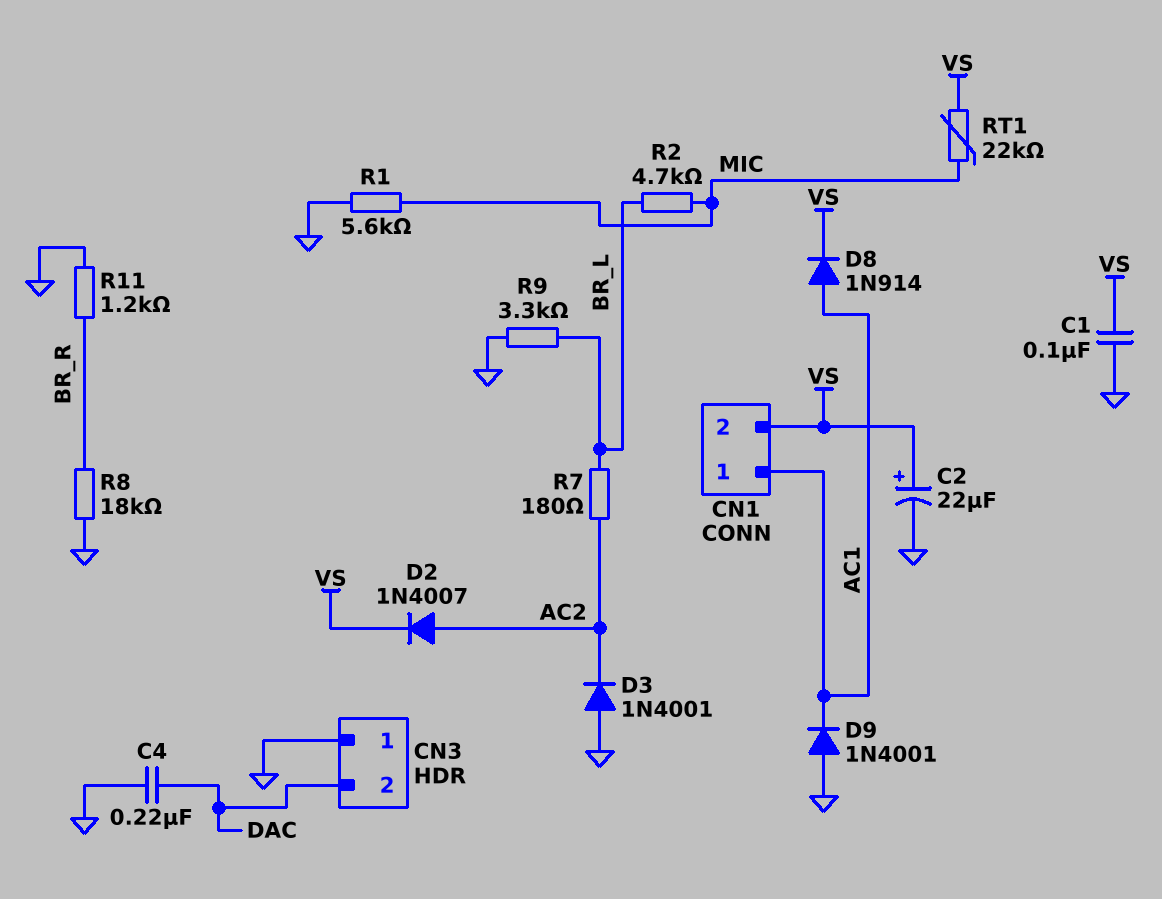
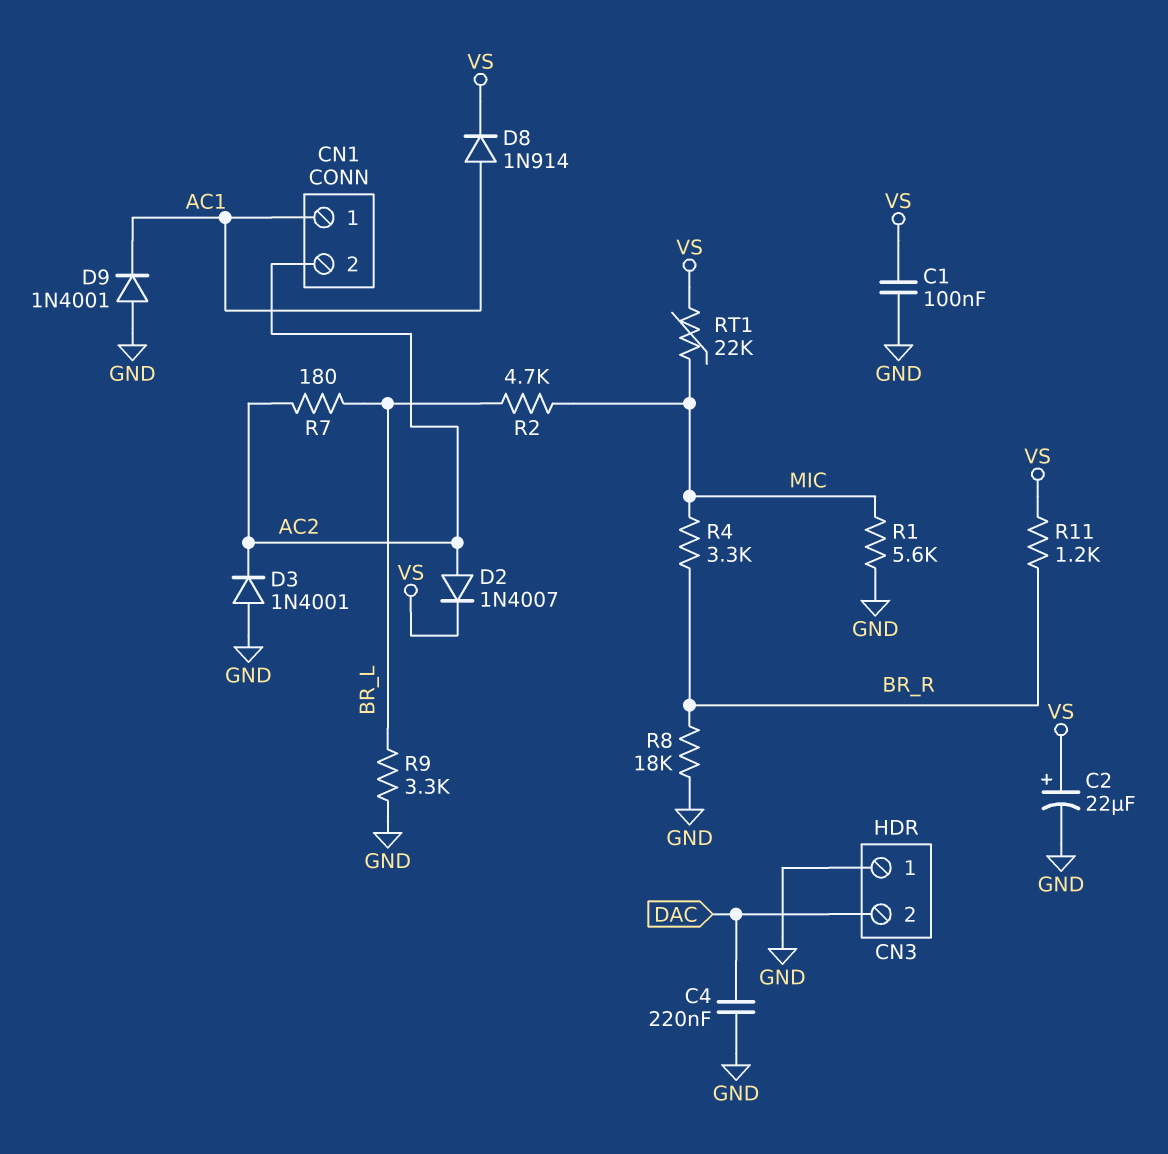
CN1 pin 2: VS -> AC2
R4: none -> 3.3k (BR_R, MIC)
R11: 1.2k (BR_R, GND) -> 1.2k (BR_R, VS)

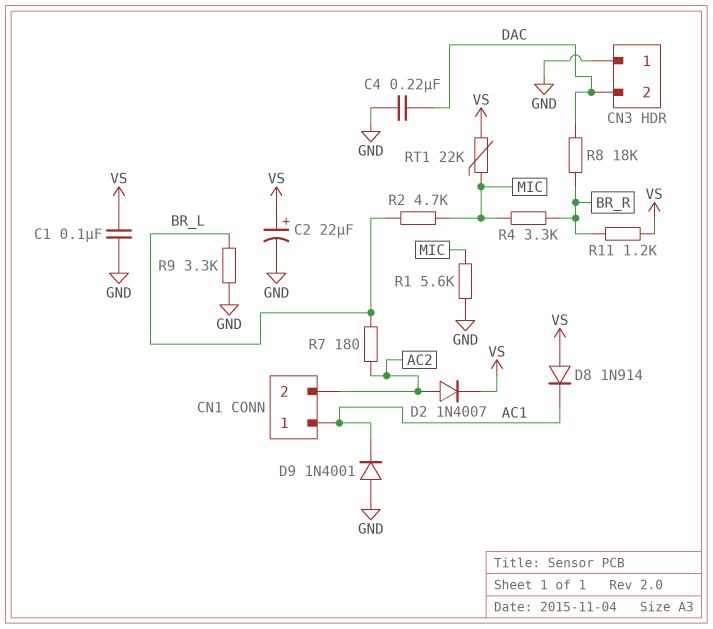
D3: diode 1N4001 (A GND, K AC2) -> none
D8: diode 1N914 (A AC1, K VS) -> diode 1N914 (A VS, K AC1)
R8: 18k (BR_R, GND) -> 18k (BR_R, DAC)

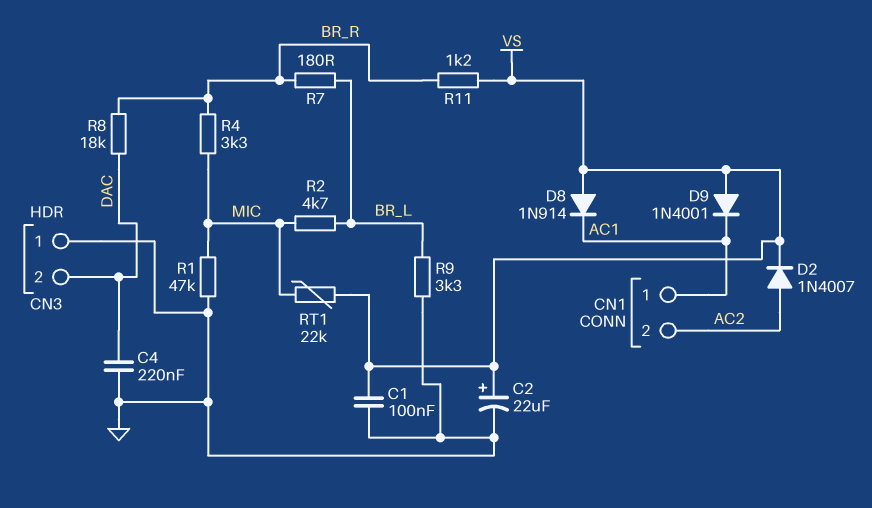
D9: diode 1N4001 (A GND, K AC1) -> diode 1N4001 (A VS, K AC1)
R1: 5.6k (GND, MIC) -> 47k (GND, MIC)
R7: 180 (AC2, BR_L) -> 180 (BR_L, BR_R)

